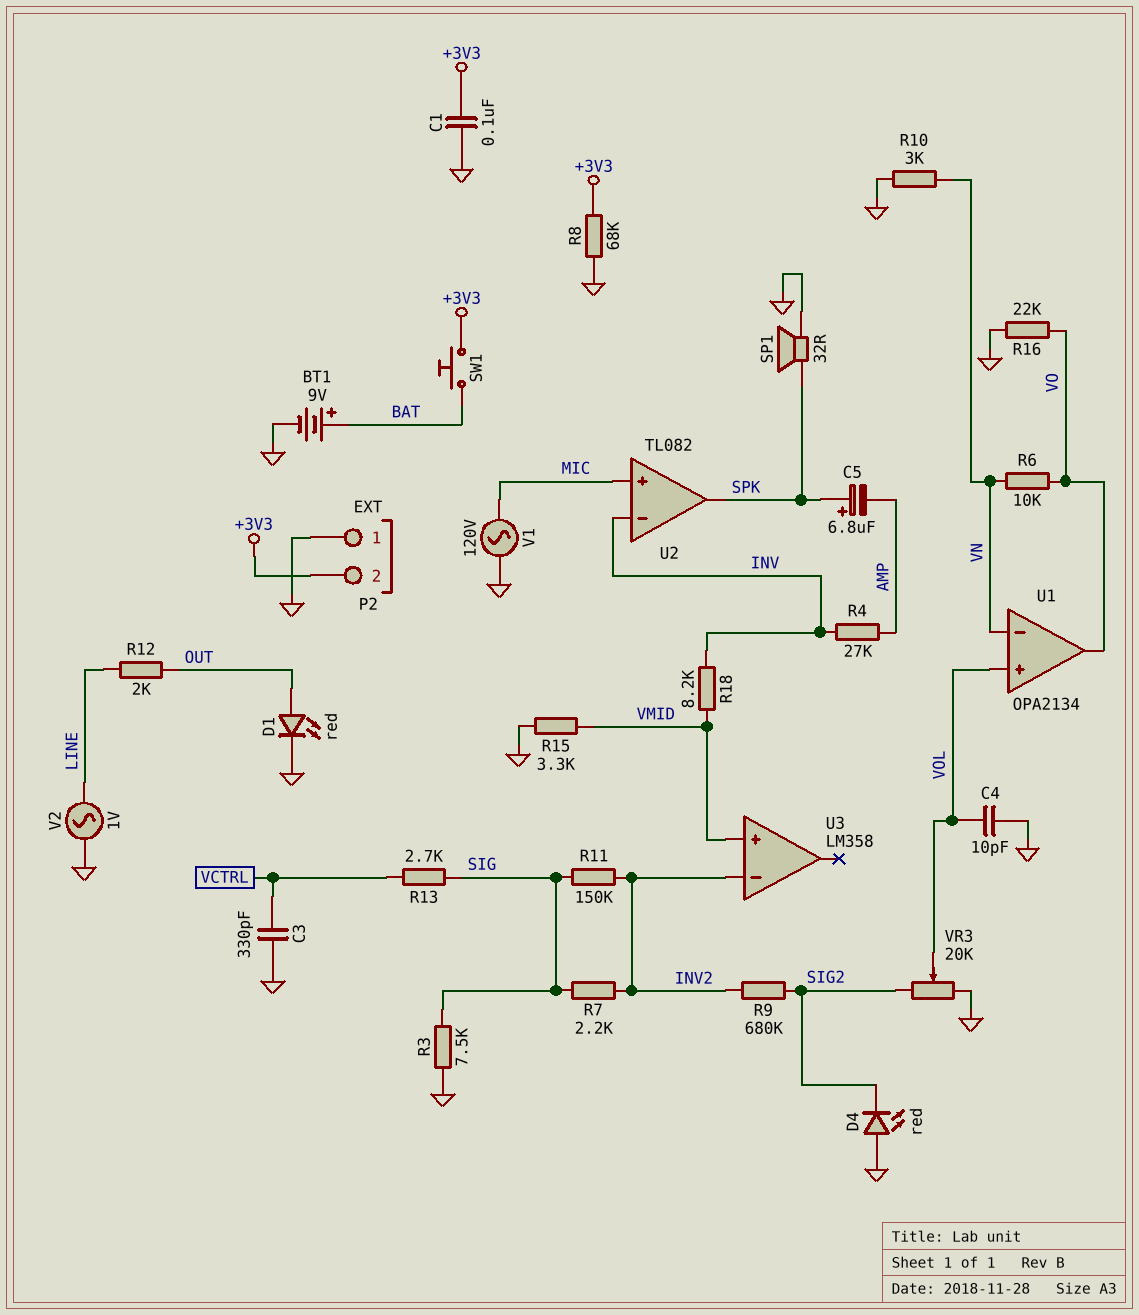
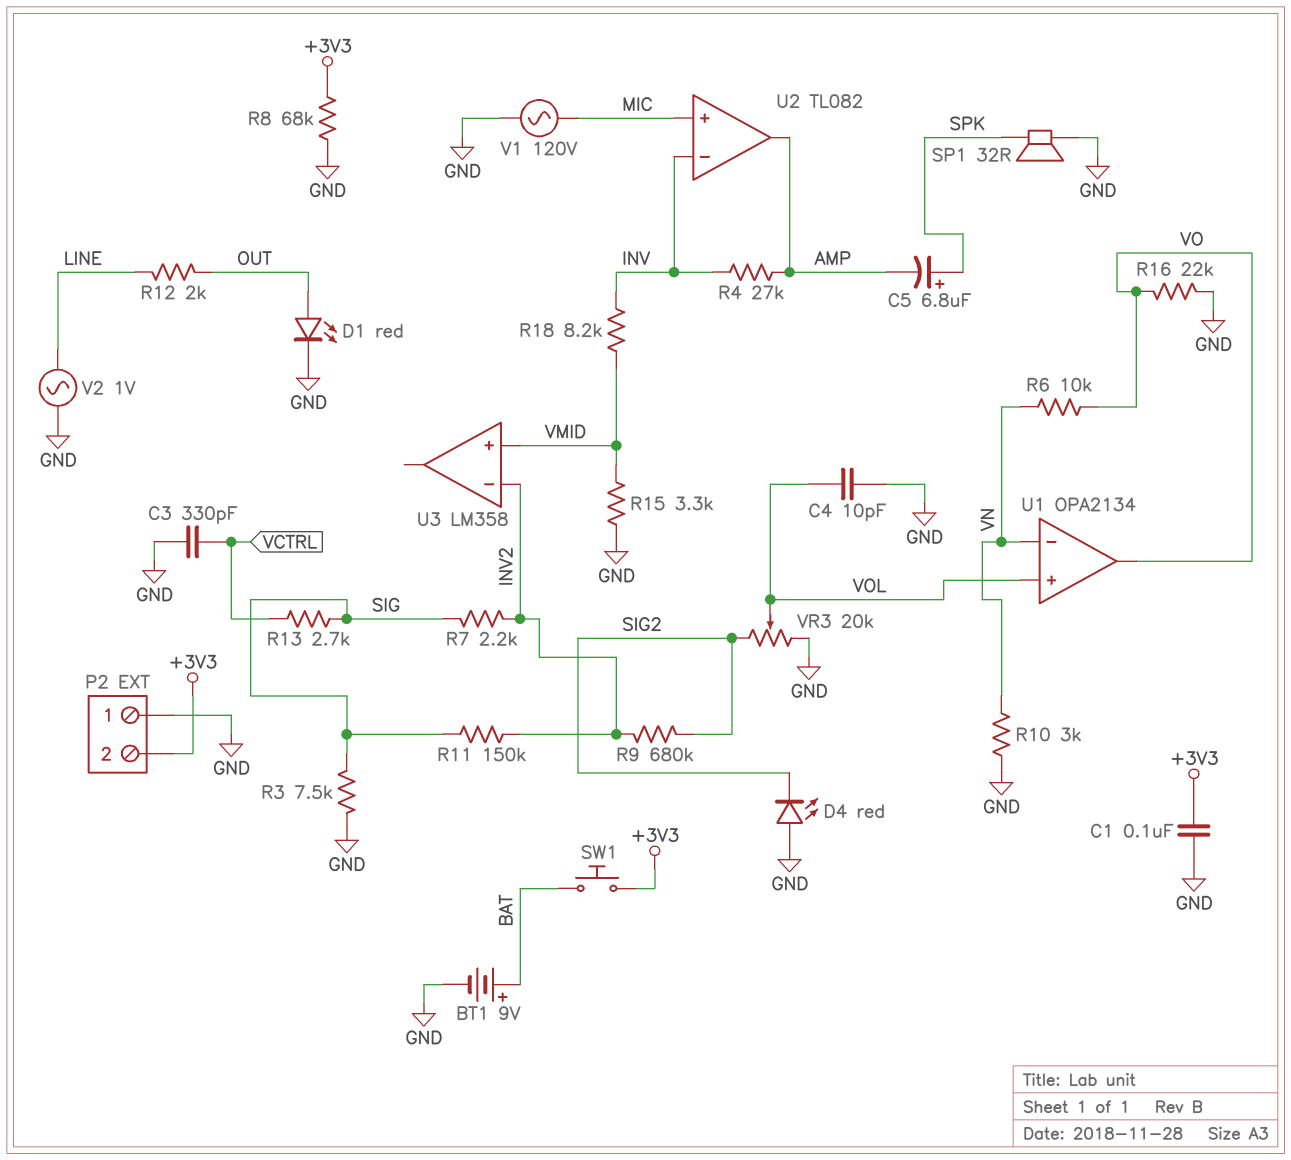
U2 pin out: SPK -> AMP

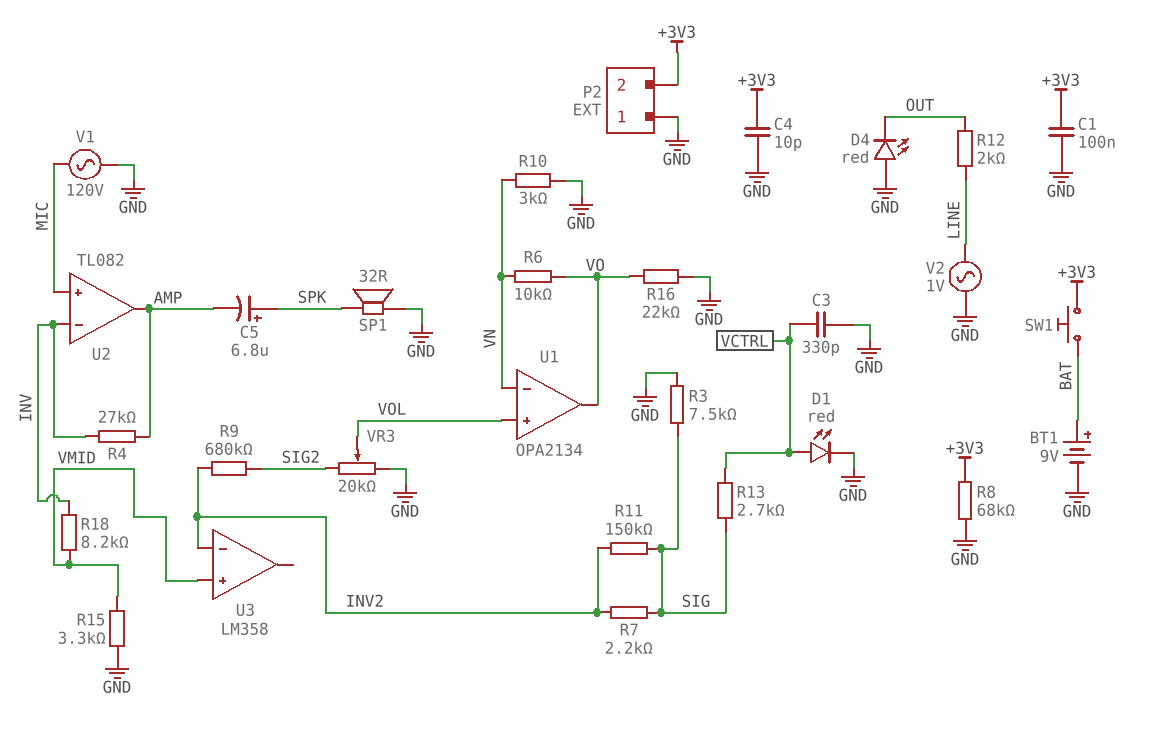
C4: 10pF (GND, VOL) -> 10pF (+3V3, GND)
D1: LED red (A OUT, K GND) -> LED red (A VCTRL, K GND)
D4: LED red (A GND, K SIG2) -> LED red (A GND, K OUT)

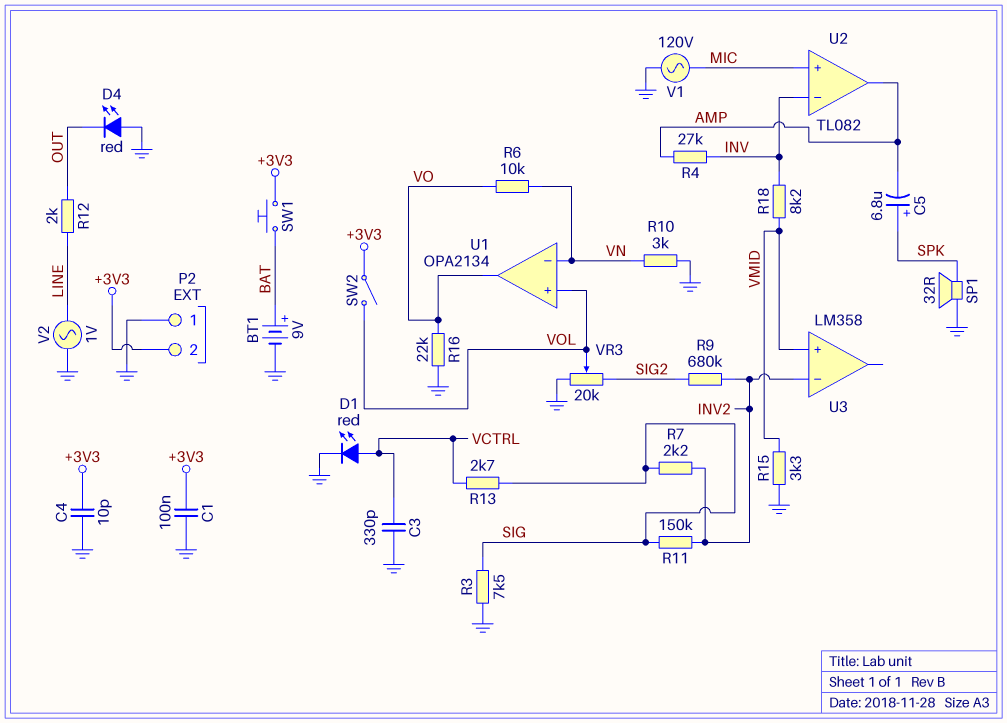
R8: 68k (+3V3, GND) -> none
SW2: none -> switch (+3V3, VOL)

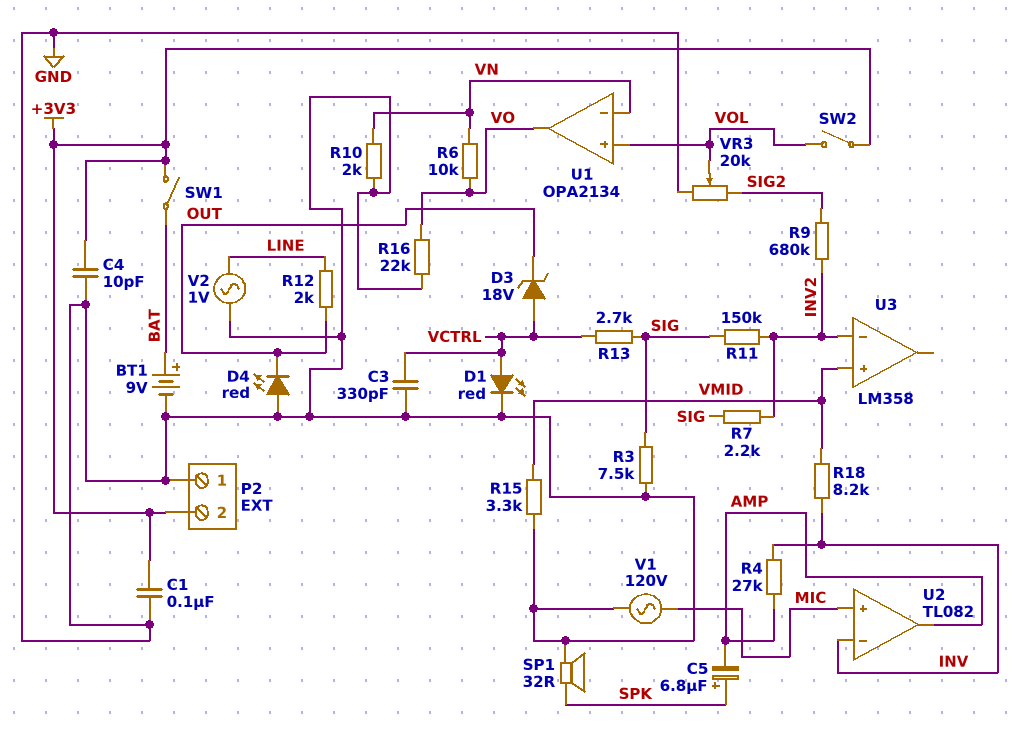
D3: none -> zener 18V (A VCTRL, K OUT)
R10: 3k (GND, VN) -> 2k (GND, VN)
SW1: button (+3V3, BAT) -> switch (+3V3, BAT)

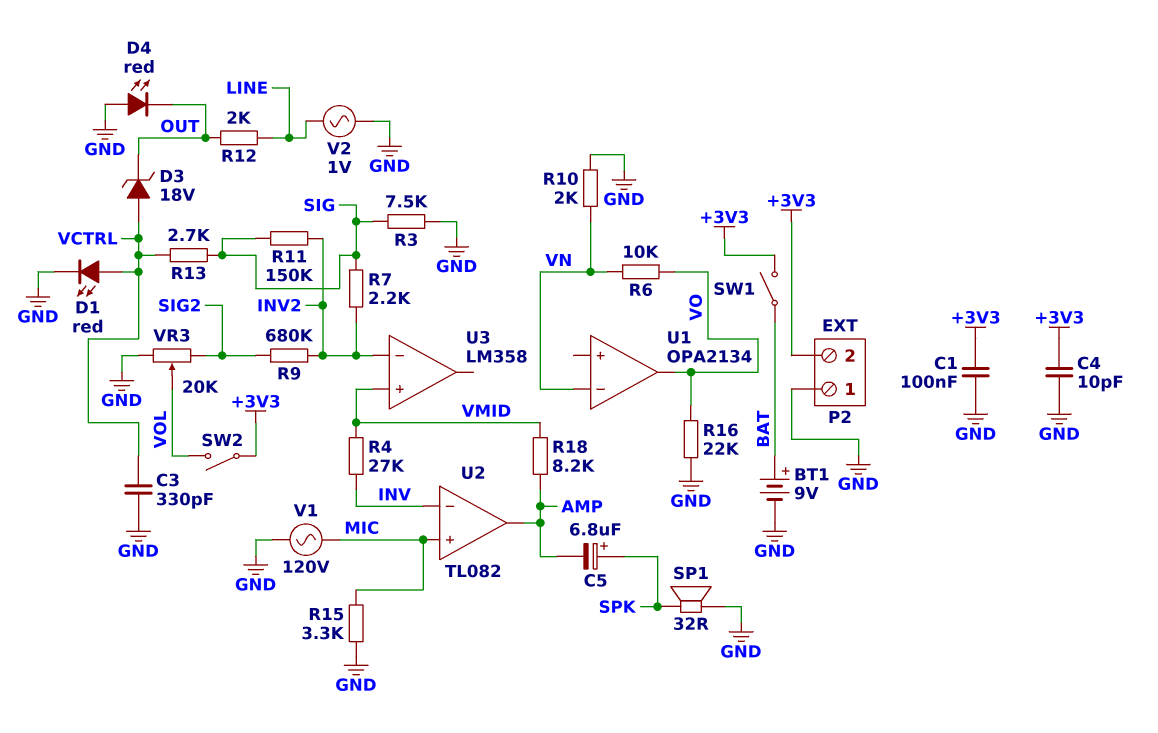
R4: 27k (AMP, INV) -> 27k (INV, VMID)
R15: 3.3k (GND, VMID) -> 3.3k (GND, MIC)
R18: 8.2k (INV, VMID) -> 8.2k (AMP, VMID)
U1 pin in+: VOL -> none

